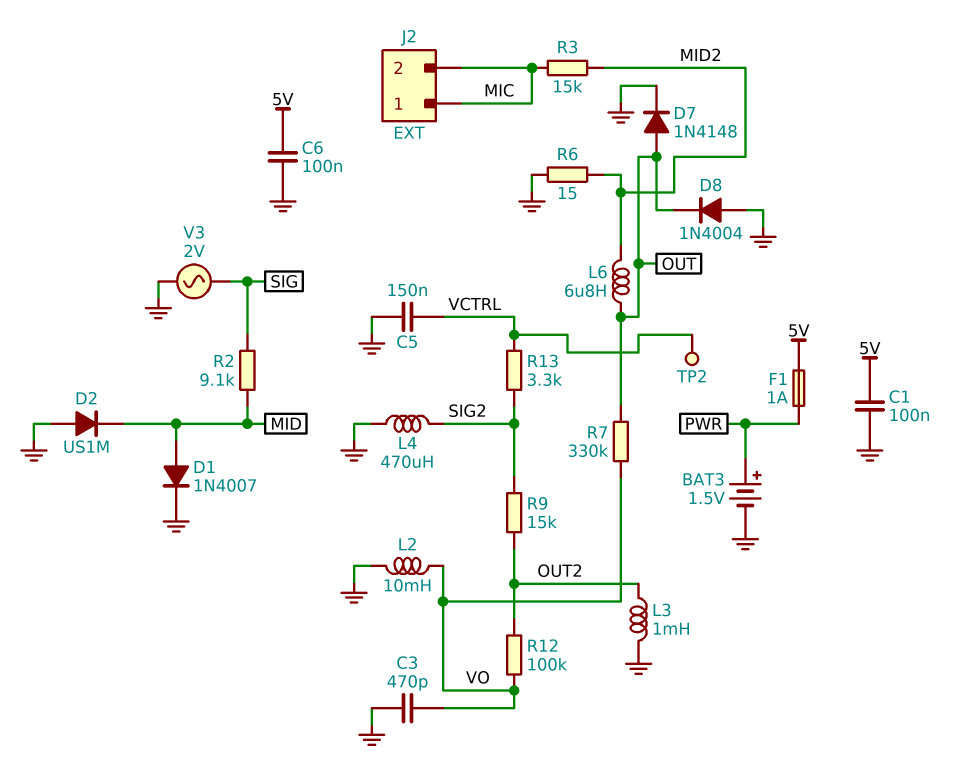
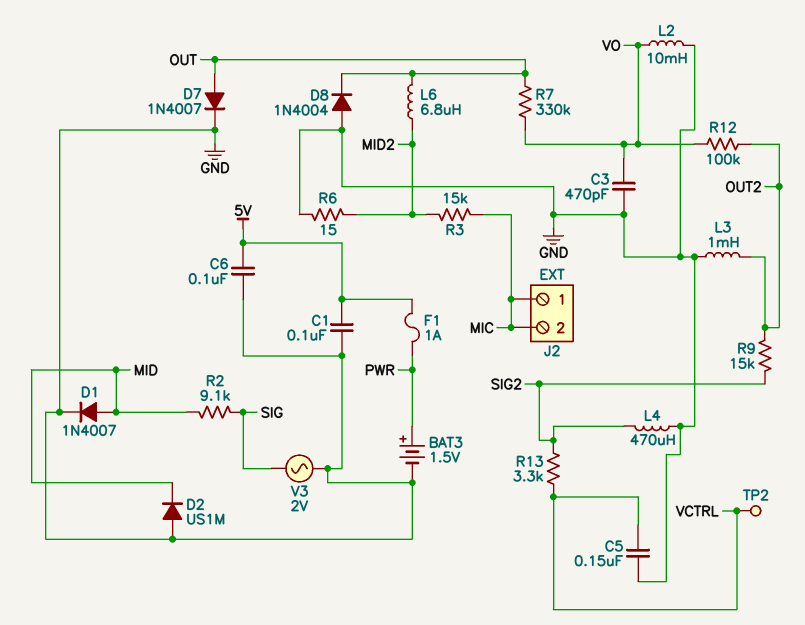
D7: diode 1N4148 (A OUT, K GND) -> diode 1N4007 (A OUT, K GND)

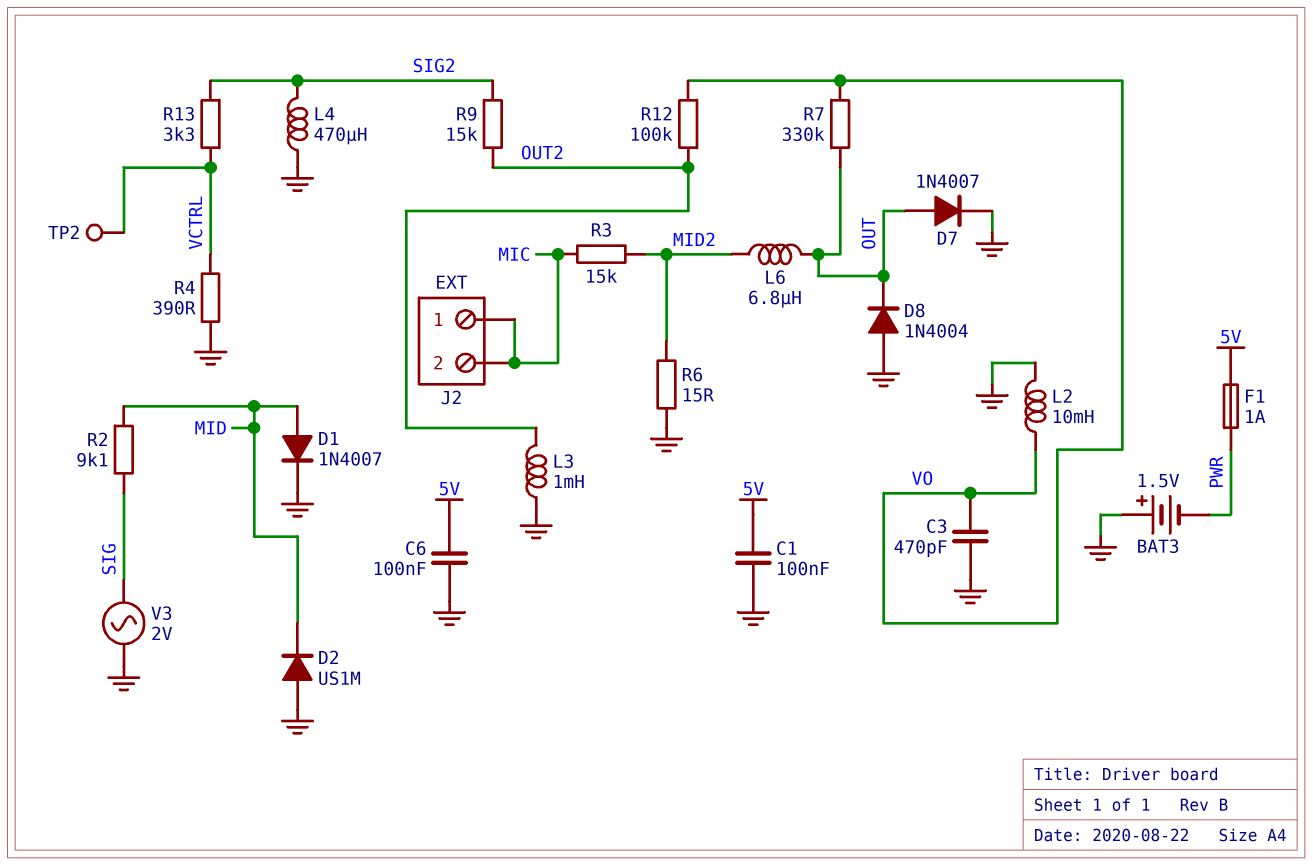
BAT3: 1.5V (plus PWR, minus GND) -> 1.5V (plus GND, minus PWR)
C5: 150nF (GND, VCTRL) -> none
R4: none -> 390 (GND, VCTRL)

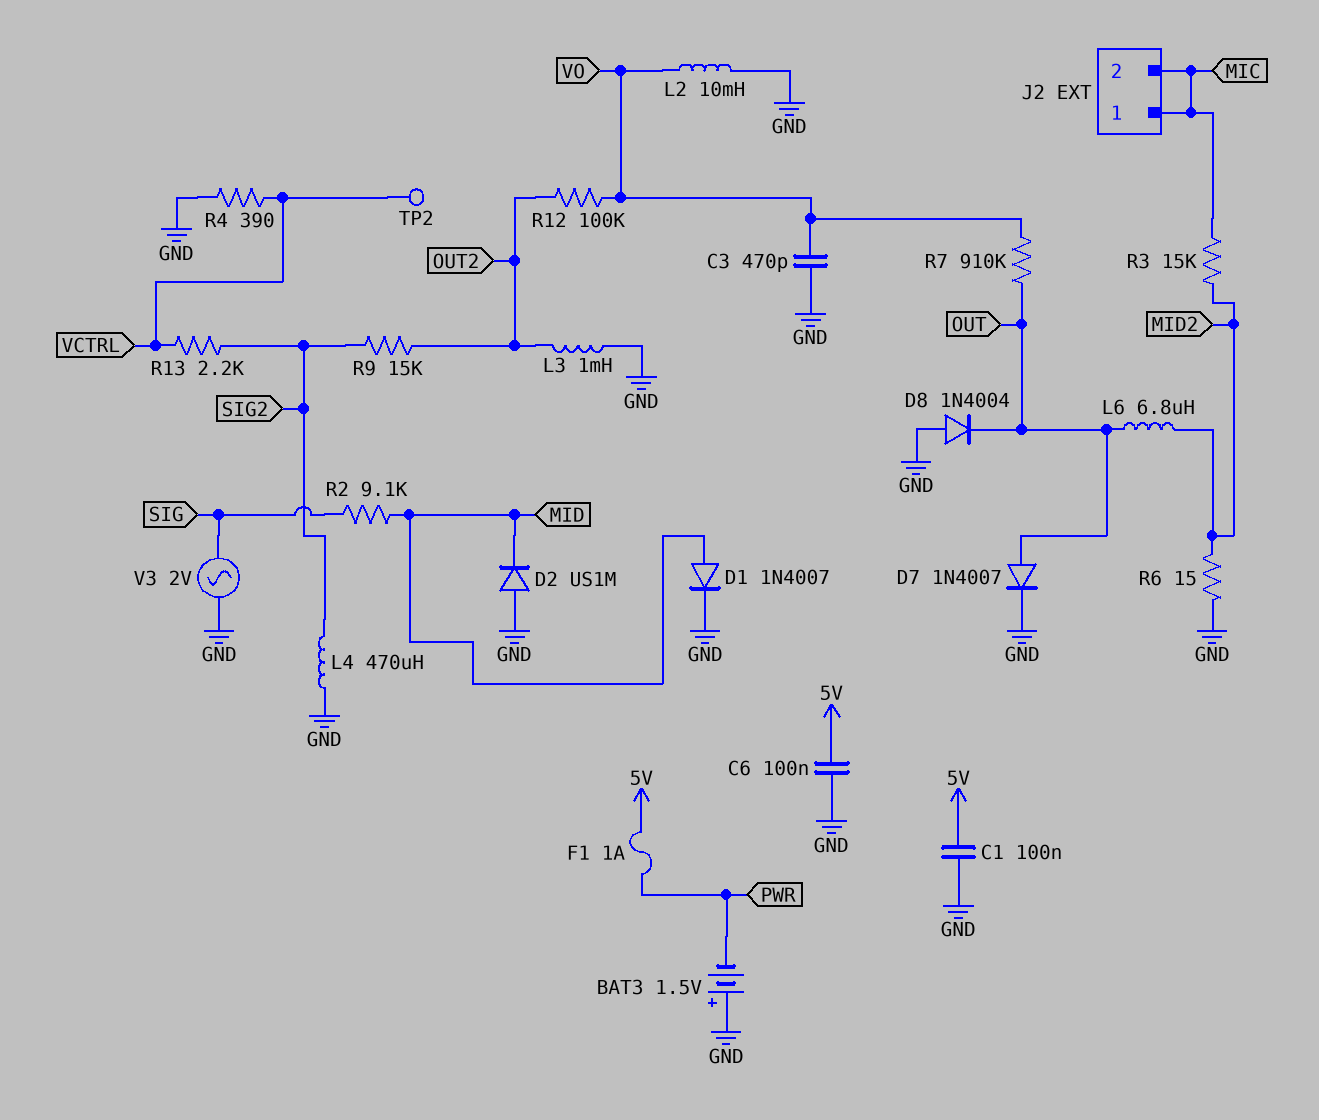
R7: 330k (OUT, VO) -> 910k (OUT, VO)
R13: 3.3k (SIG2, VCTRL) -> 2.2k (SIG2, VCTRL)

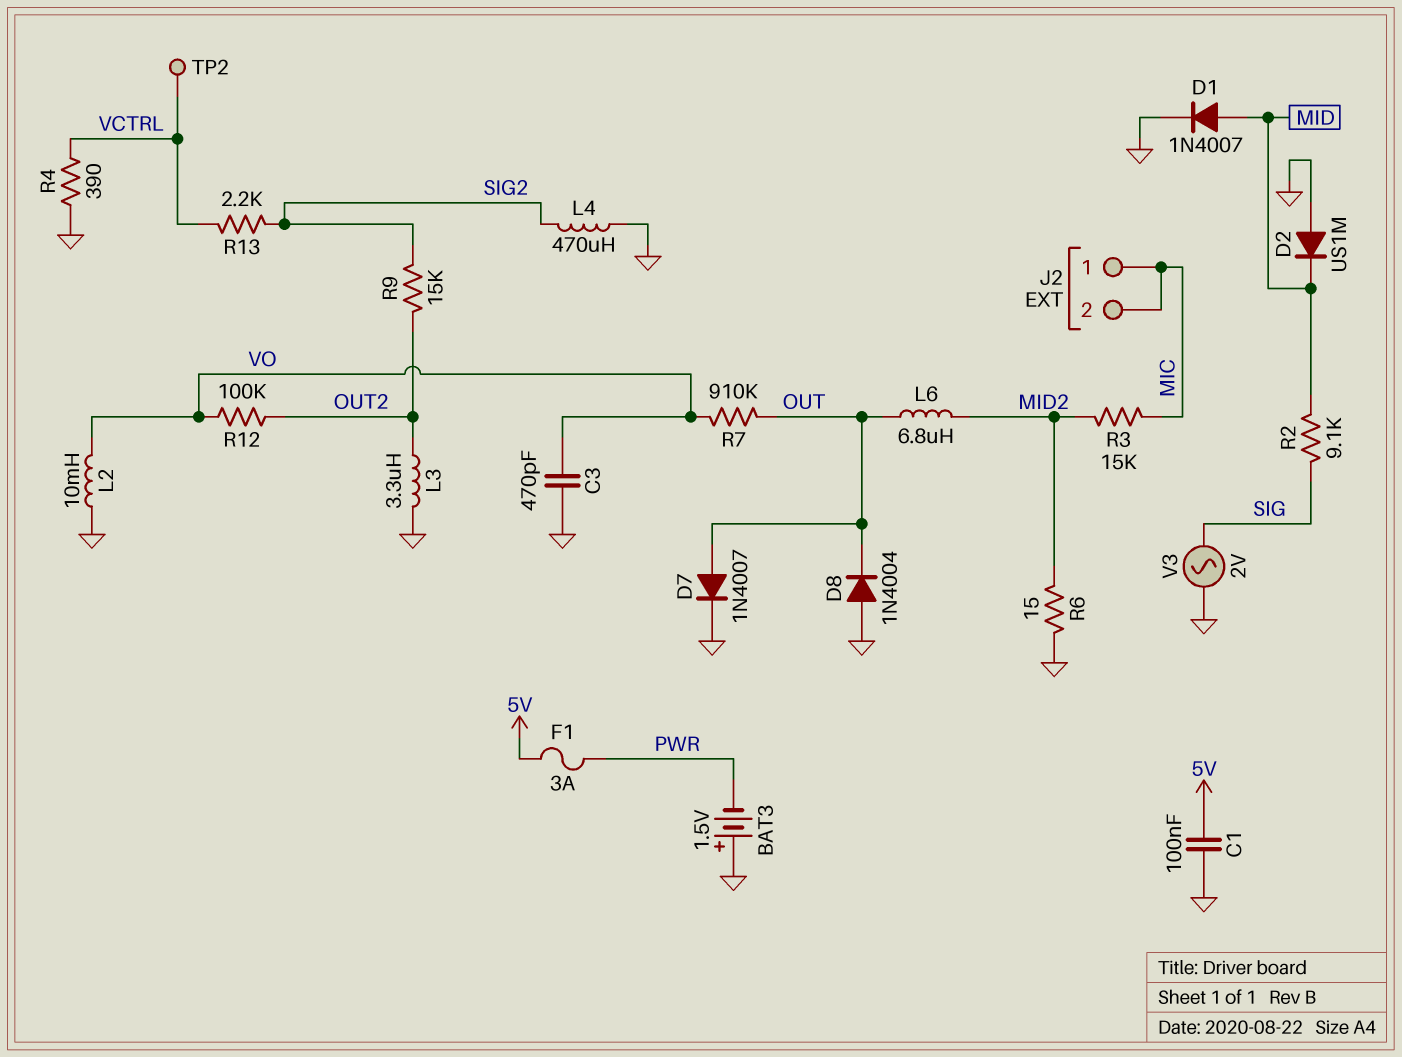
C6: 100nF (5V, GND) -> none
F1: 1A (5V, PWR) -> 3A (5V, PWR)
L3: 1mH (GND, OUT2) -> 3.3uH (GND, OUT2)

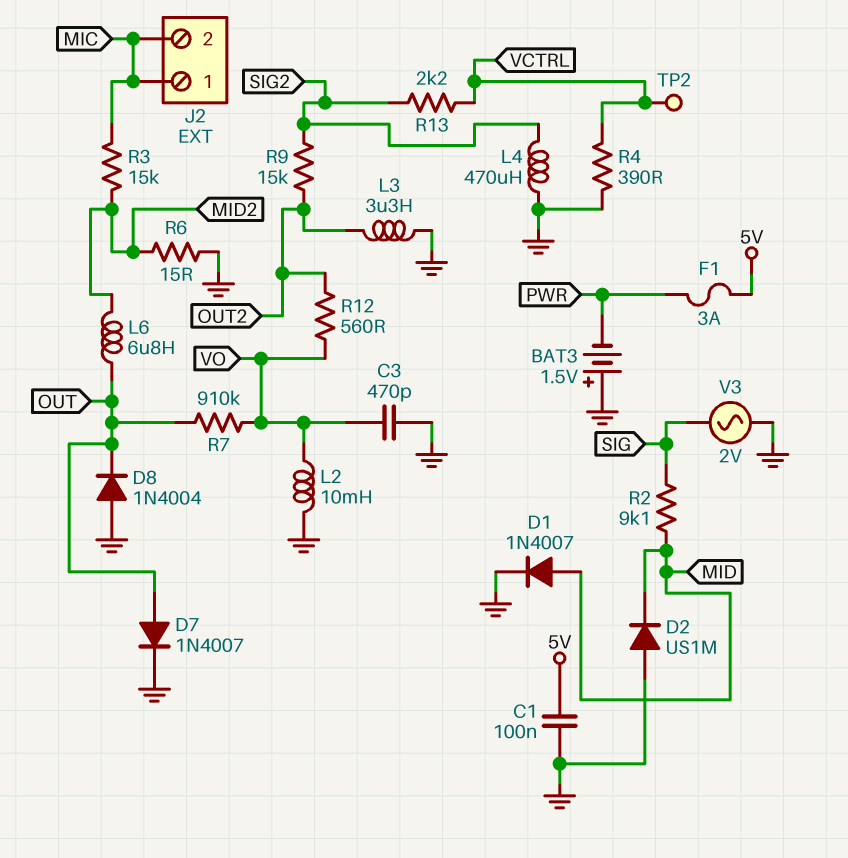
R12: 100k (OUT2, VO) -> 560 (OUT2, VO)

